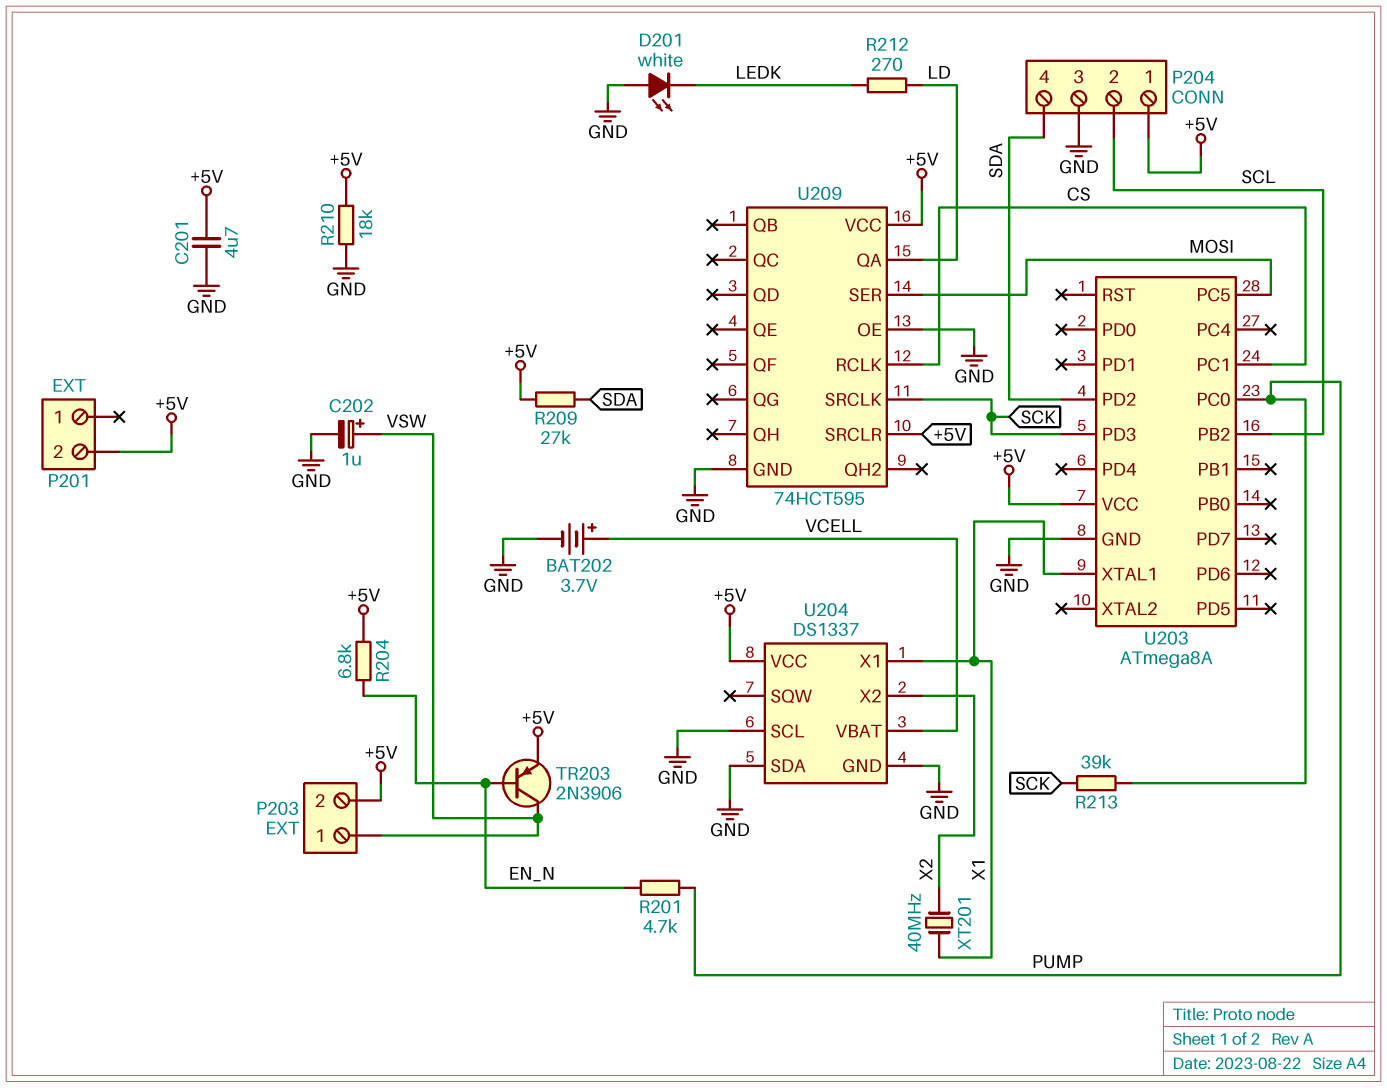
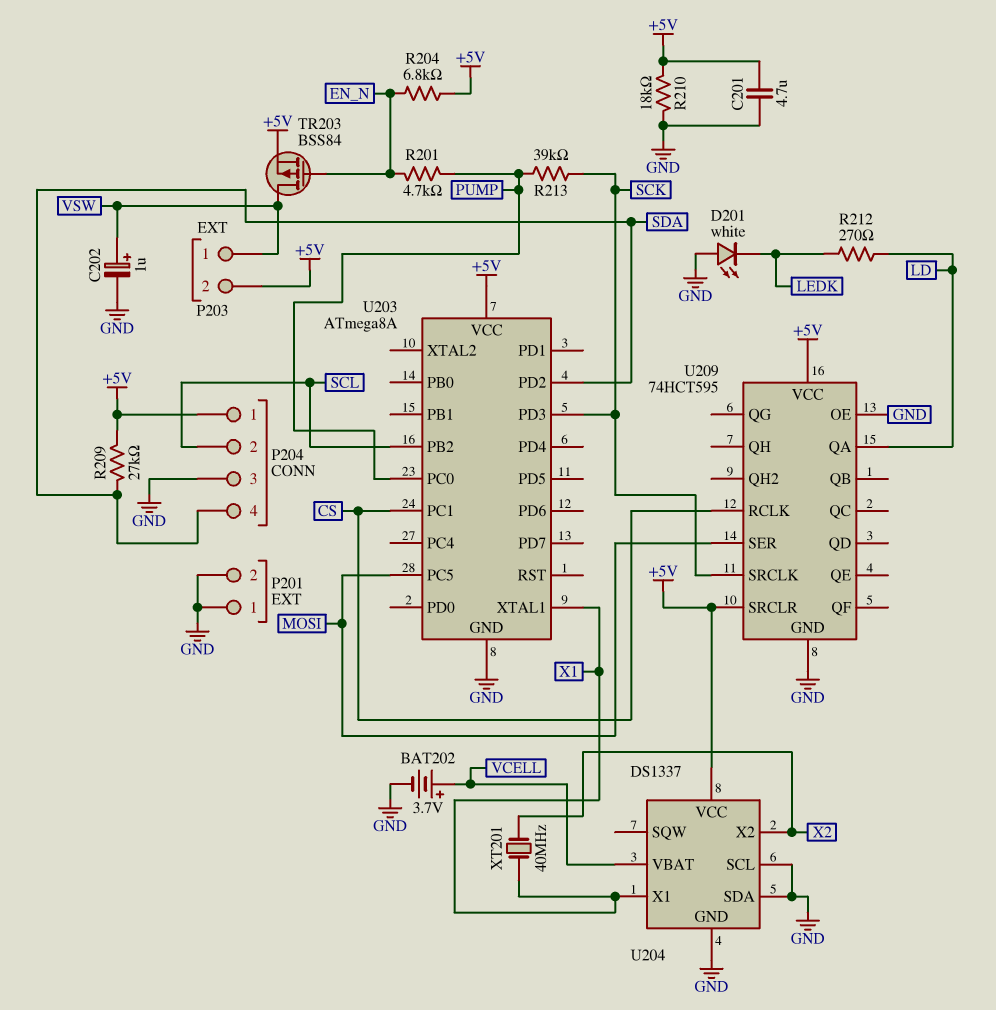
P201 pin 1: none -> GND
P201 pin 2: +5V -> GND
TR203: PNP 2N3906 (B EN_N, C VSW, E +5V) -> PMOS BSS84 (G EN_N, D VSW, S +5V)

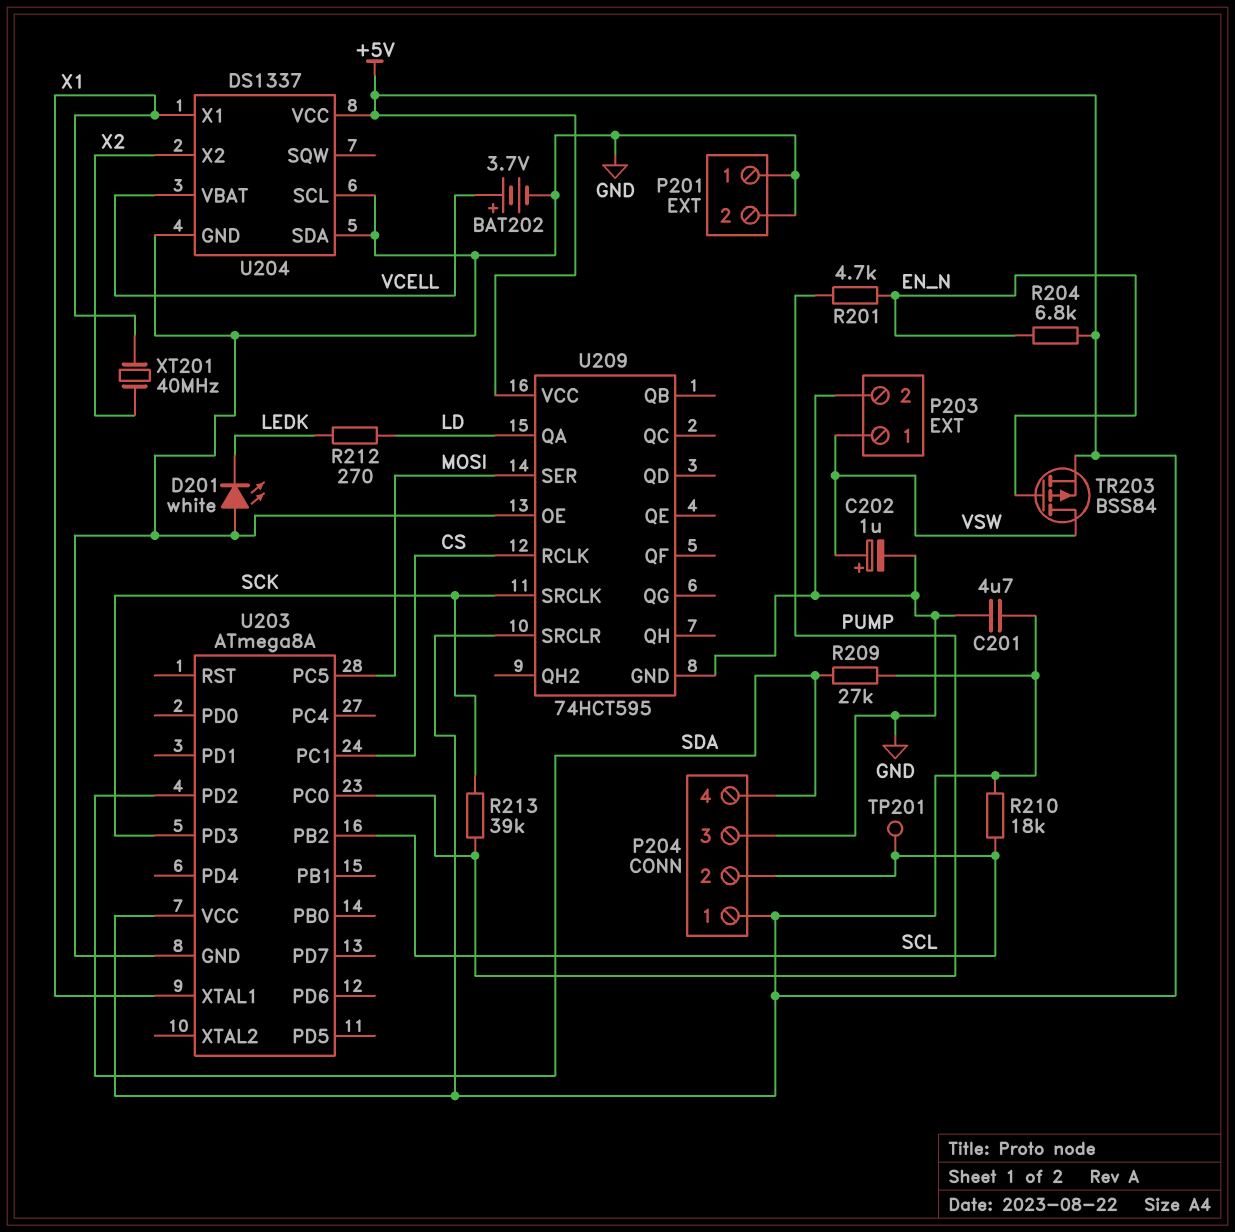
P203 pin 2: +5V -> GND
R210: 18k (+5V, GND) -> 18k (+5V, SCL)
TP201: none -> test point (SCL)

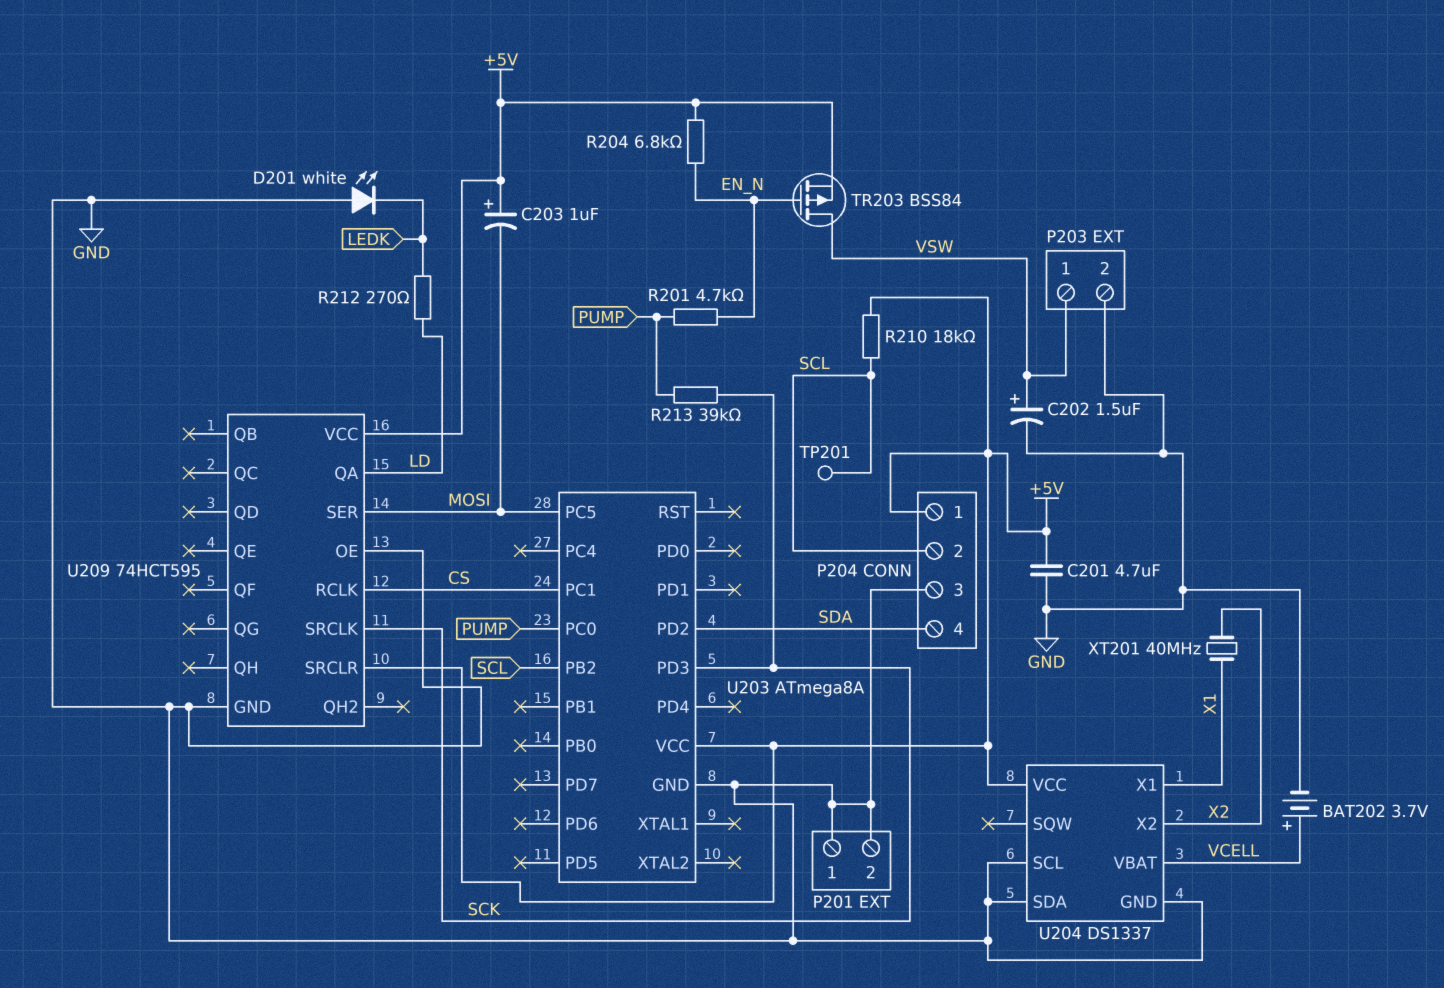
C202: 1uF (plus VSW, minus GND) -> 1.5uF (plus VSW, minus GND)
C203: none -> 1uF (plus +5V, minus MOSI)
R209: 27k (+5V, SDA) -> none
U203 pin XTAL1: X1 -> none

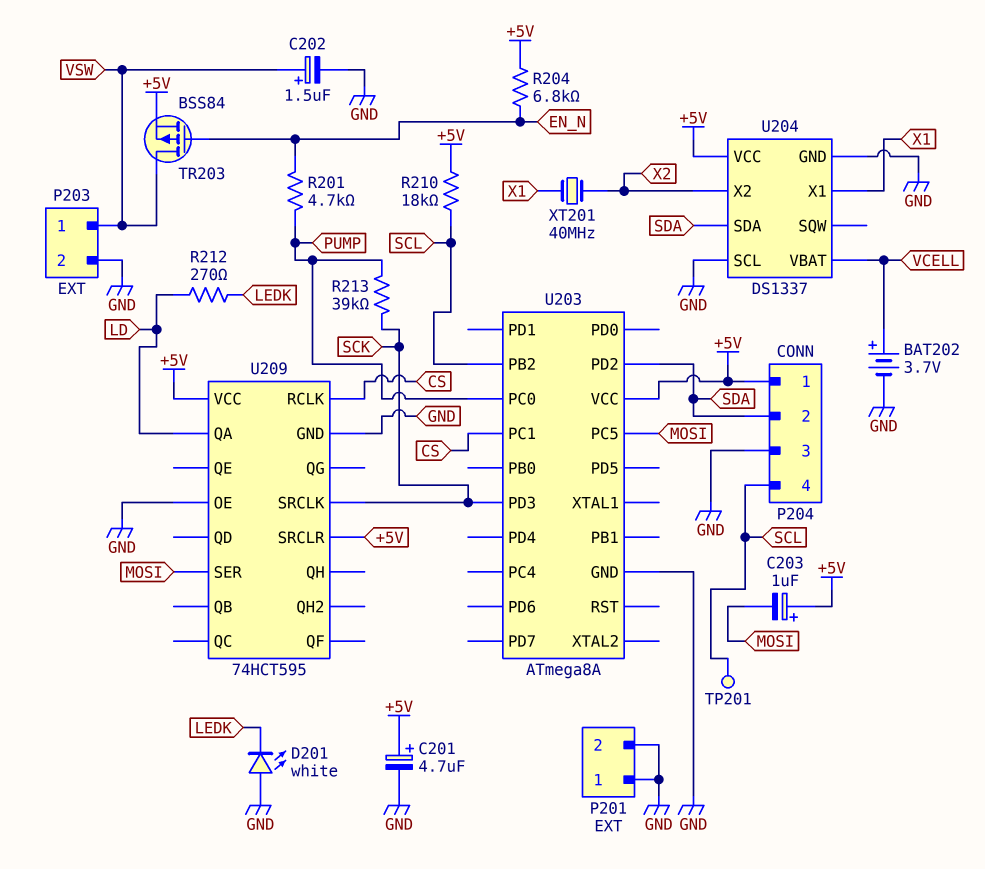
C201: 4.7uF (+5V, GND) -> 4.7uF (plus +5V, minus GND)
P204 pin 2: SCL -> SDA
P204 pin 4: SDA -> SCL
U204 pin SDA: GND -> SDA

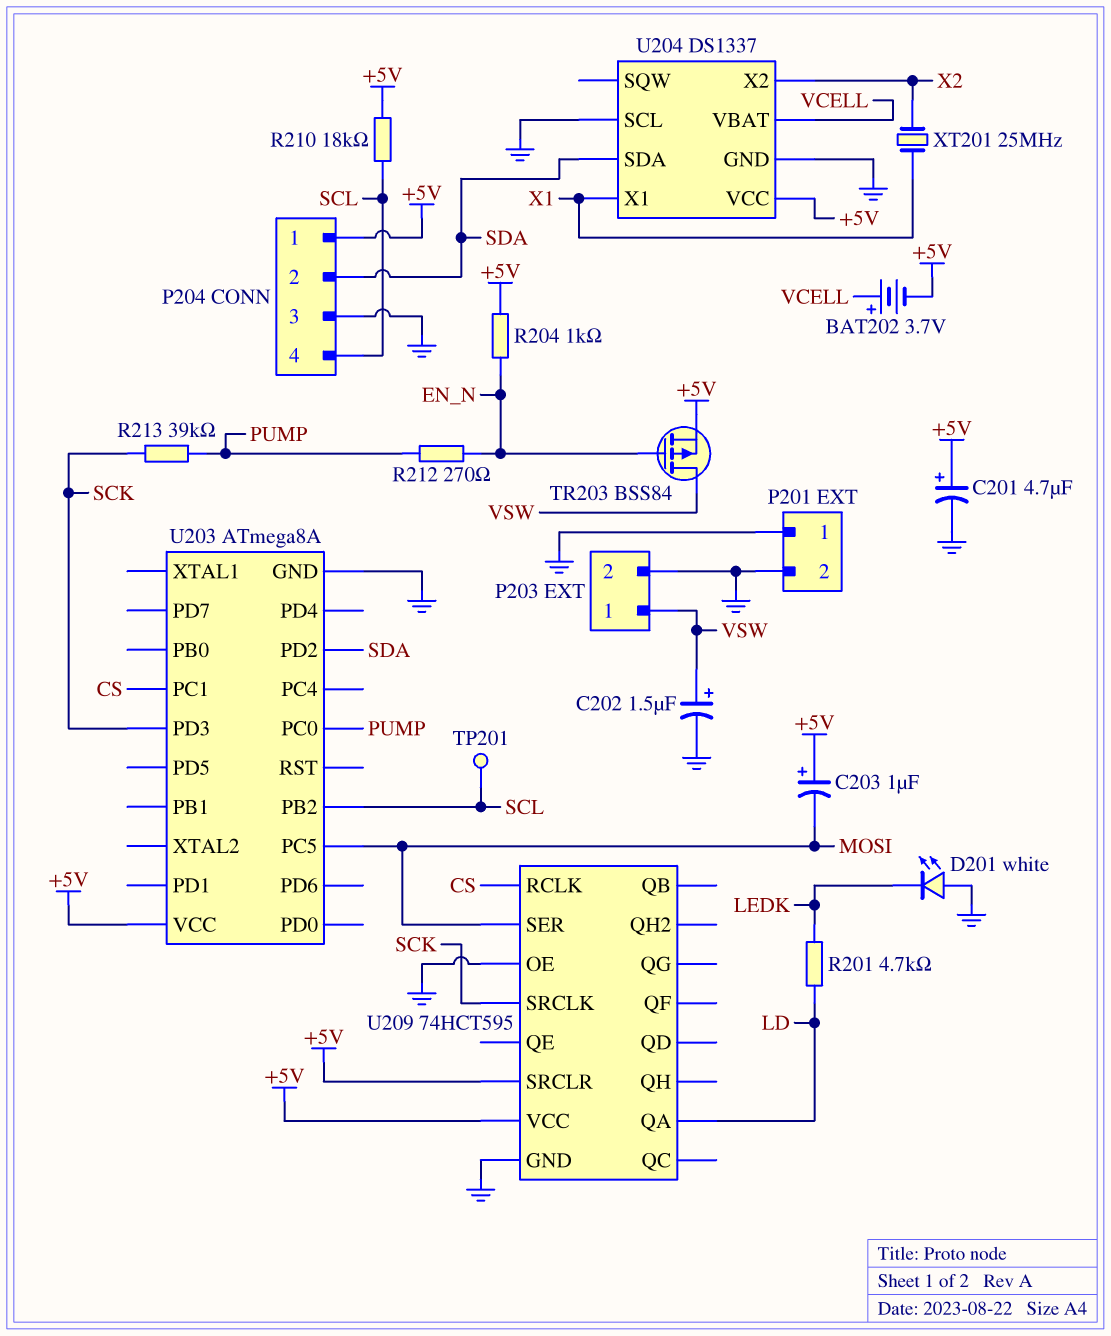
BAT202: 3.7V (plus VCELL, minus GND) -> 3.7V (plus VCELL, minus +5V)
R201: 4.7k (EN_N, PUMP) -> 4.7k (LD, LEDK)
R204: 6.8k (+5V, EN_N) -> 1k (+5V, EN_N)
R212: 270 (LD, LEDK) -> 270 (EN_N, PUMP)
XT201: 40MHz (X1, X2) -> 25MHz (X1, X2)

